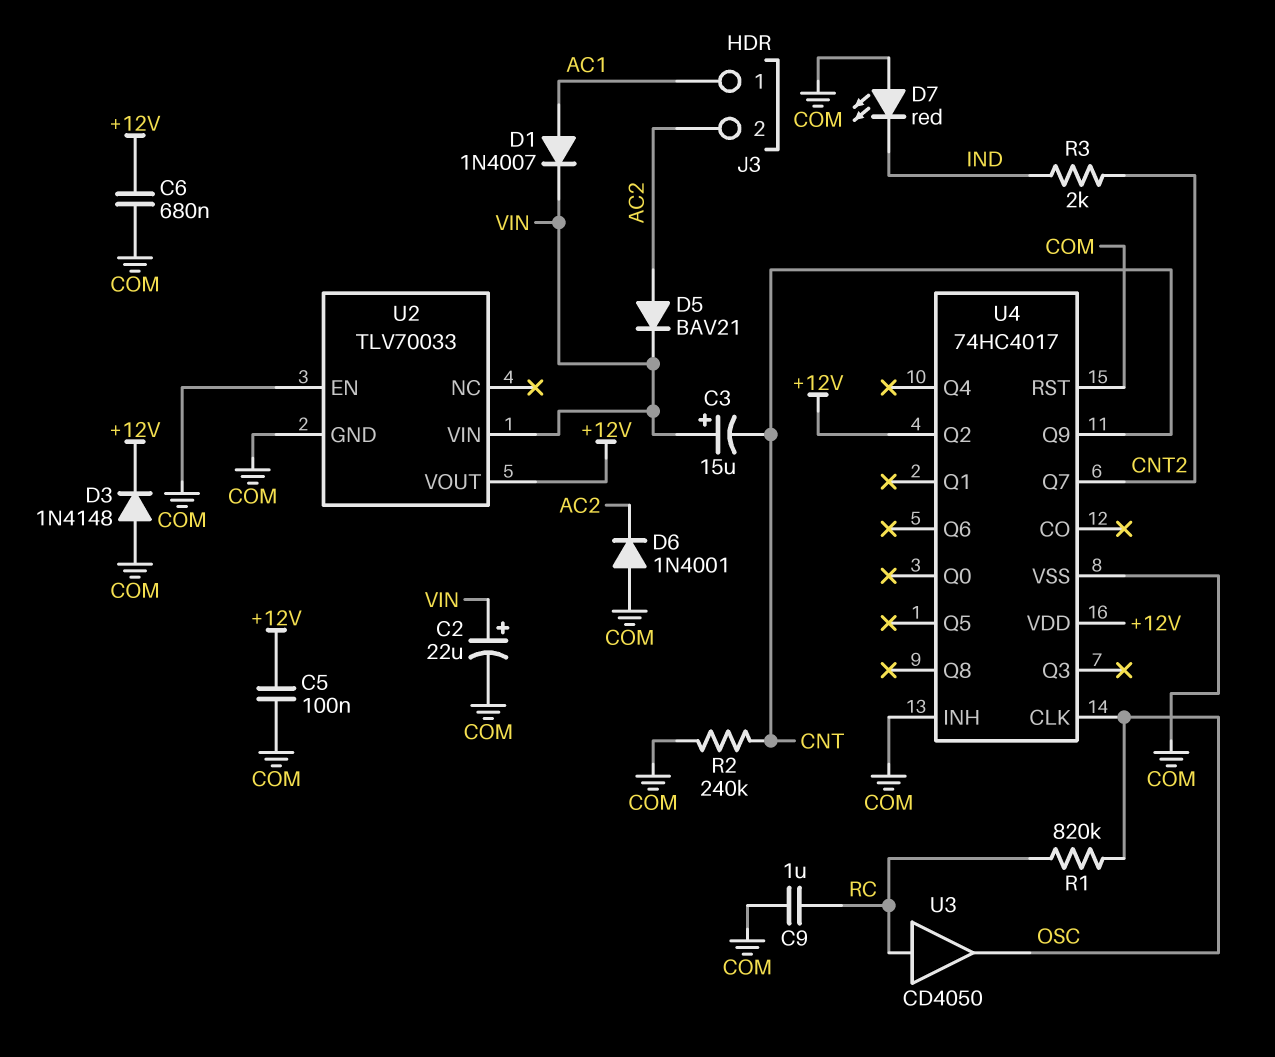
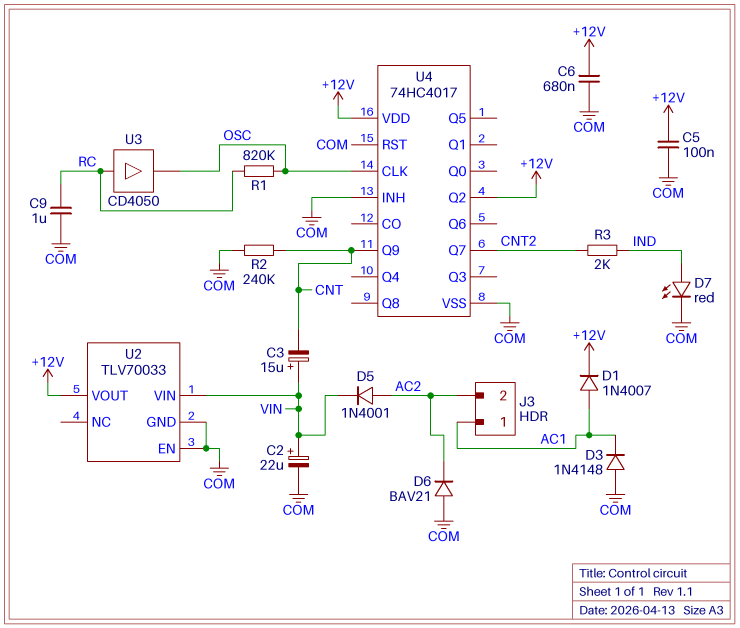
D1: diode 1N4007 (A AC1, K VIN) -> diode 1N4007 (A AC1, K +12V)
D3: diode 1N4148 (A COM, K +12V) -> diode 1N4148 (A COM, K AC1)
D5: diode BAV21 (A AC2, K VIN) -> diode 1N4001 (A AC2, K VIN)
D6: diode 1N4001 (A COM, K AC2) -> diode BAV21 (A COM, K AC2)
D7: LED red (A COM, K IND) -> LED red (A IND, K COM)

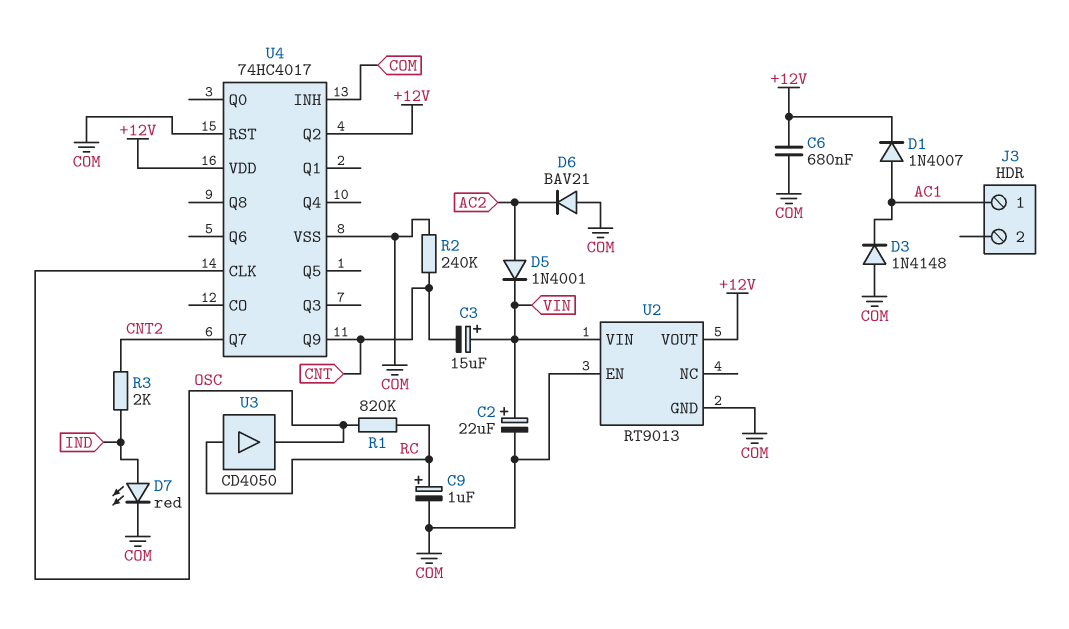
C5: 100nF (+12V, COM) -> none
C9: 1uF (COM, RC) -> 1uF (plus RC, minus COM)
J3 pin 2: AC2 -> none
U2: TLV70033 -> RT9013

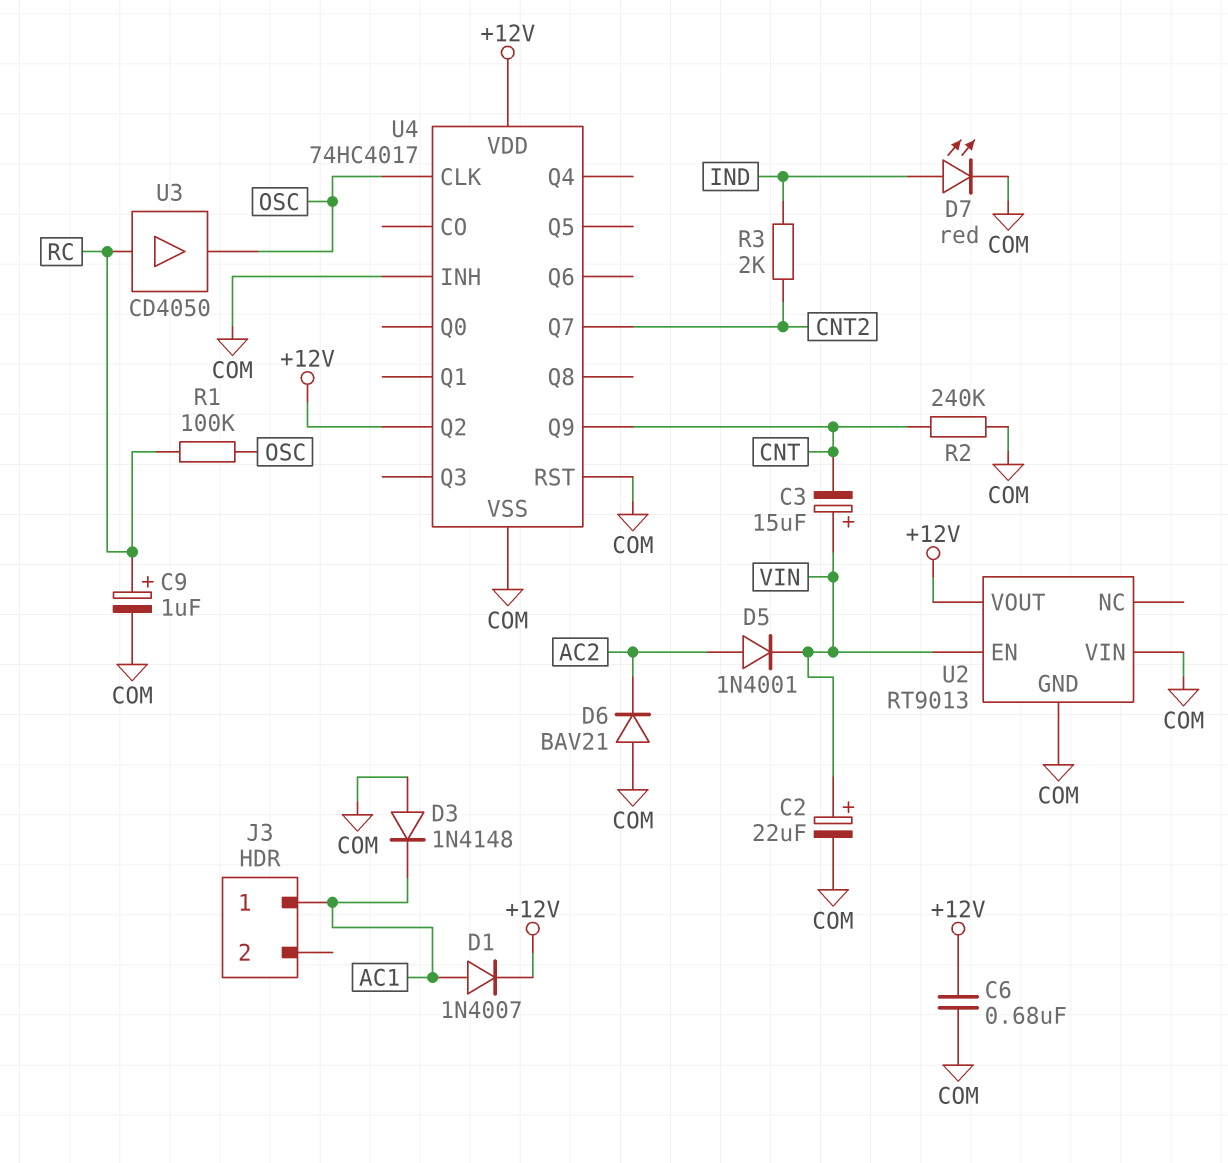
R1: 820k (OSC, RC) -> 100k (OSC, RC)
U2 pin EN: COM -> VIN
U2 pin VIN: VIN -> COM

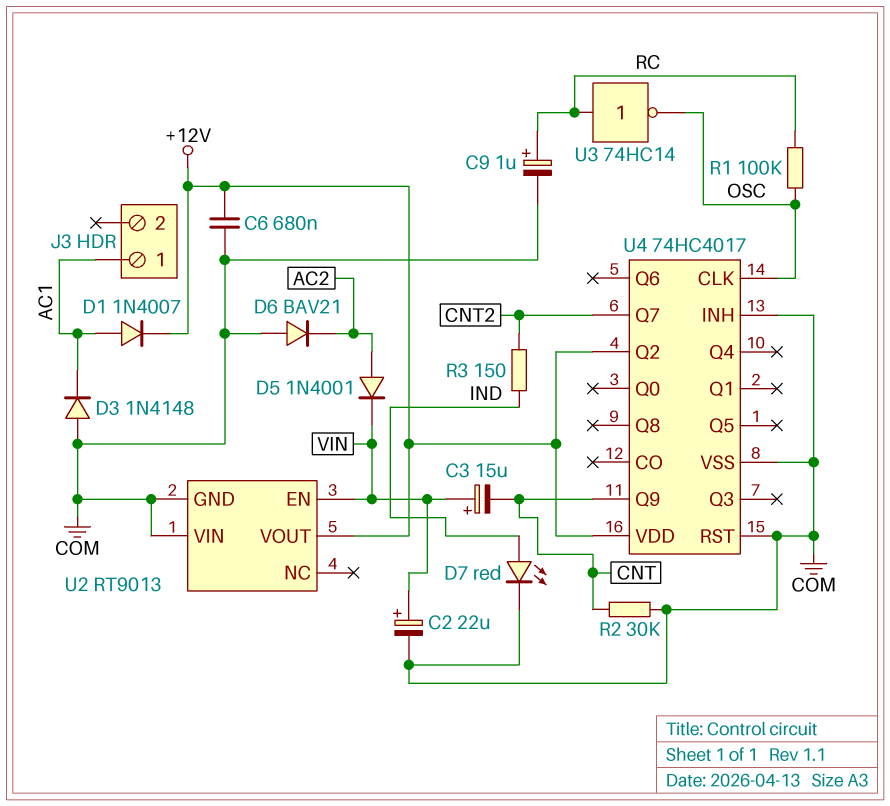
R2: 240k (CNT, COM) -> 30k (CNT, COM)
R3: 2k (CNT2, IND) -> 150 (CNT2, IND)
U3: buffer CD4050 (in RC, out OSC) -> NOT 74HC14 (in RC, out OSC)

